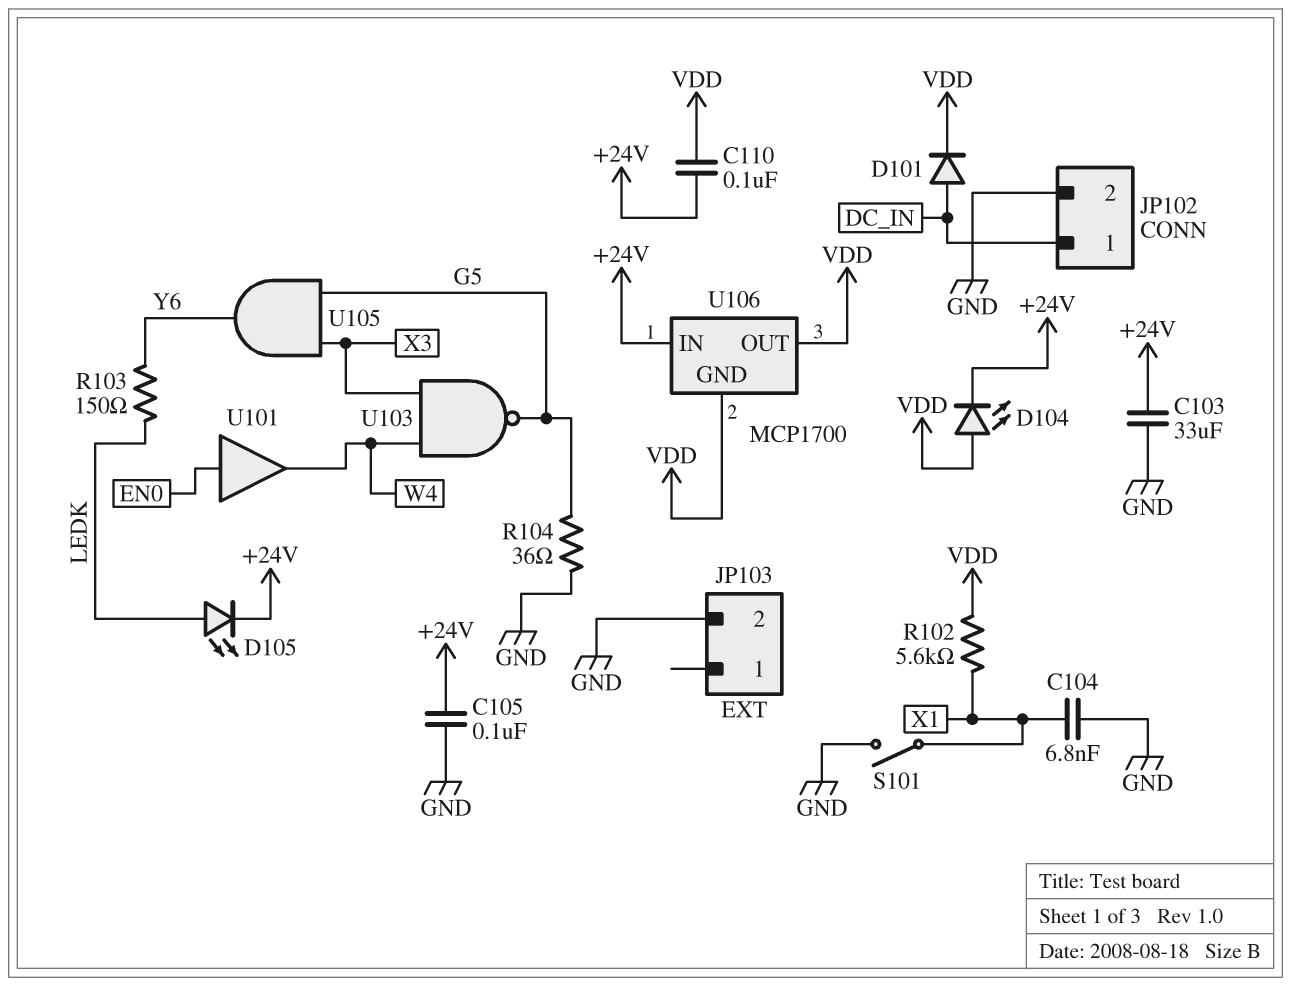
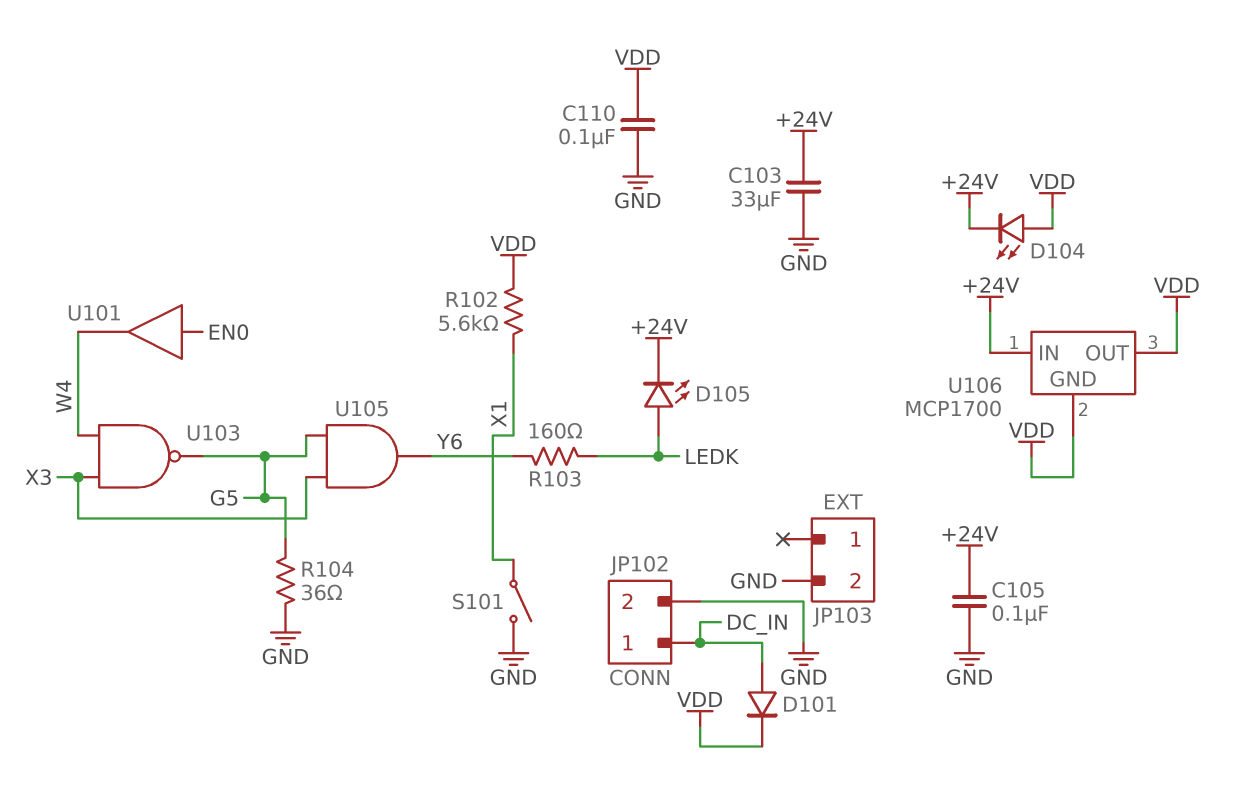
C104: 6.8nF (GND, X1) -> none
C110: 100nF (+24V, VDD) -> 100nF (GND, VDD)
R103: 150 (LEDK, Y6) -> 160 (LEDK, Y6)

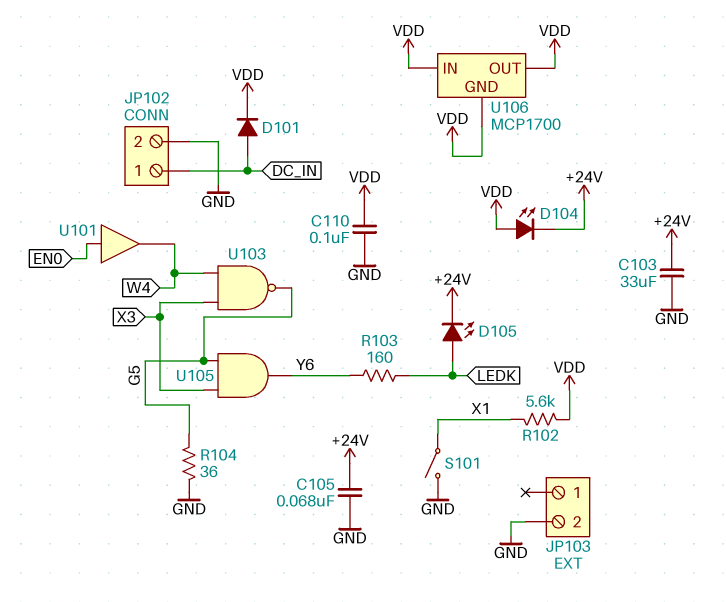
C105: 100nF (+24V, GND) -> 68nF (+24V, GND)
U106 pin IN: +24V -> VDD

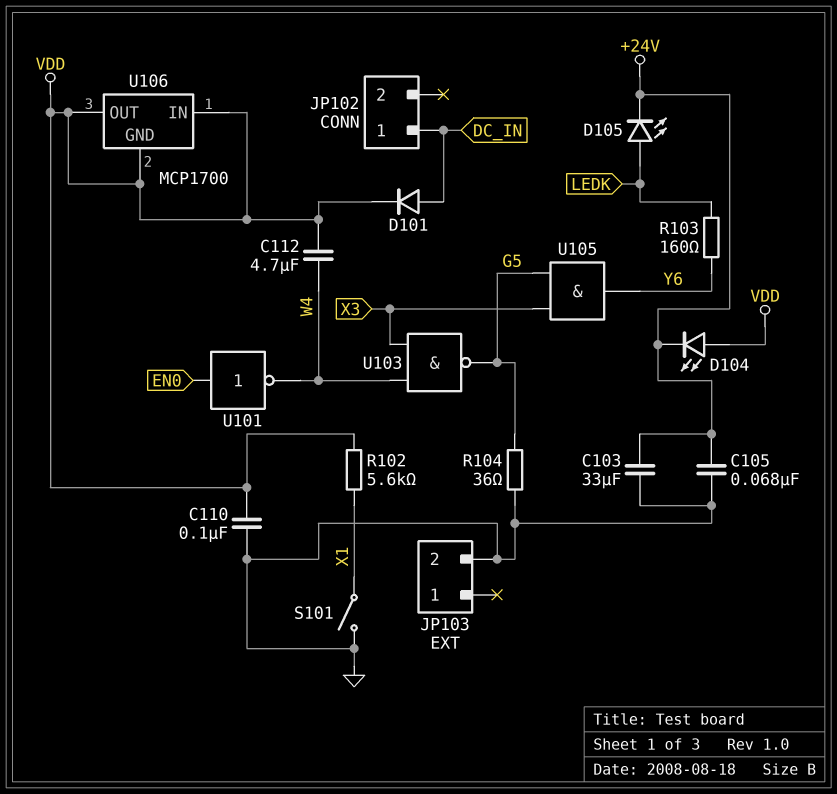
C112: none -> 4.7uF (VDD, W4)
JP102 pin 2: GND -> none
U101: buffer (in EN0, out W4) -> NOT (in EN0, out W4)

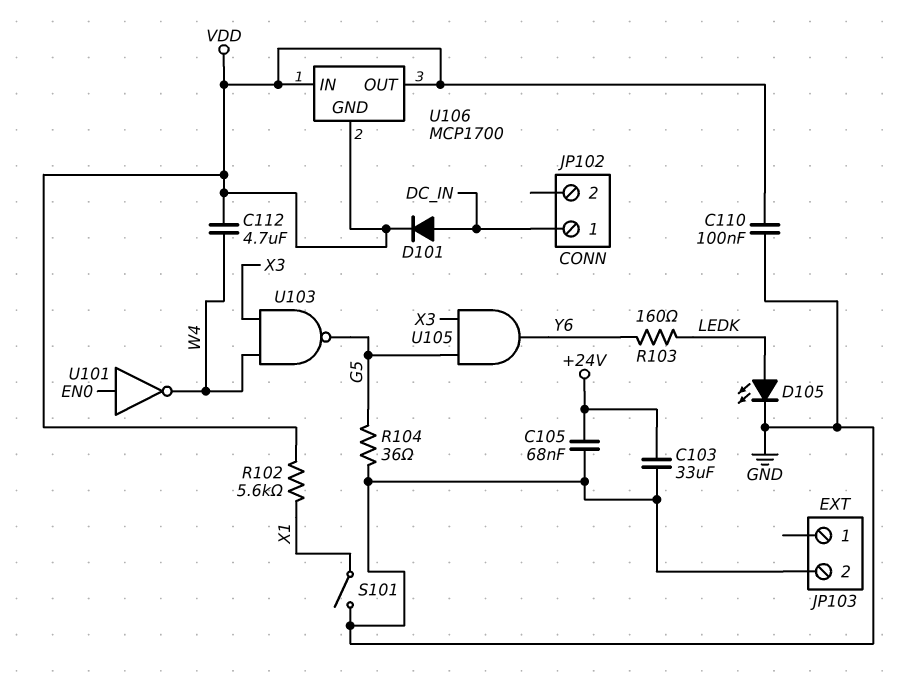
D104: LED (A VDD, K +24V) -> none
D105: LED (A LEDK, K +24V) -> LED (A LEDK, K GND)

